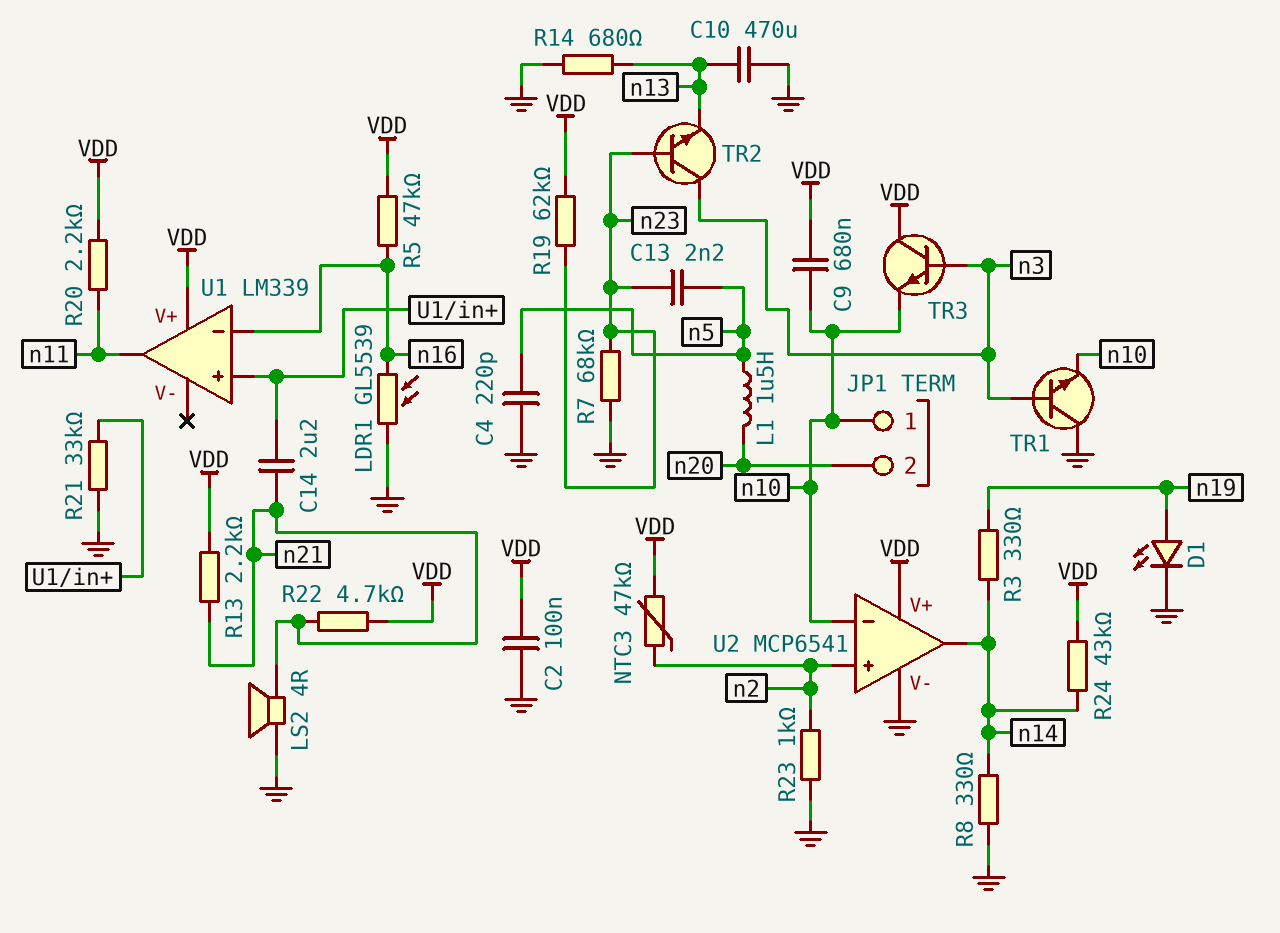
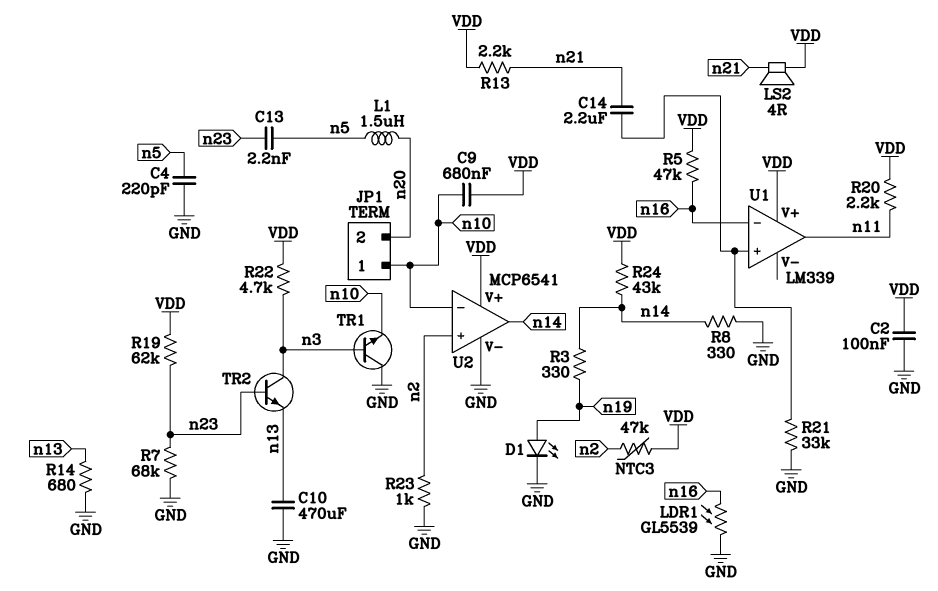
LS2: speaker 4R (GND, n21) -> speaker 4R (VDD, n21)
R22: 4.7k (VDD, n21) -> 4.7k (VDD, n3)
TR3: NPN (B n3, C VDD, E n10) -> none

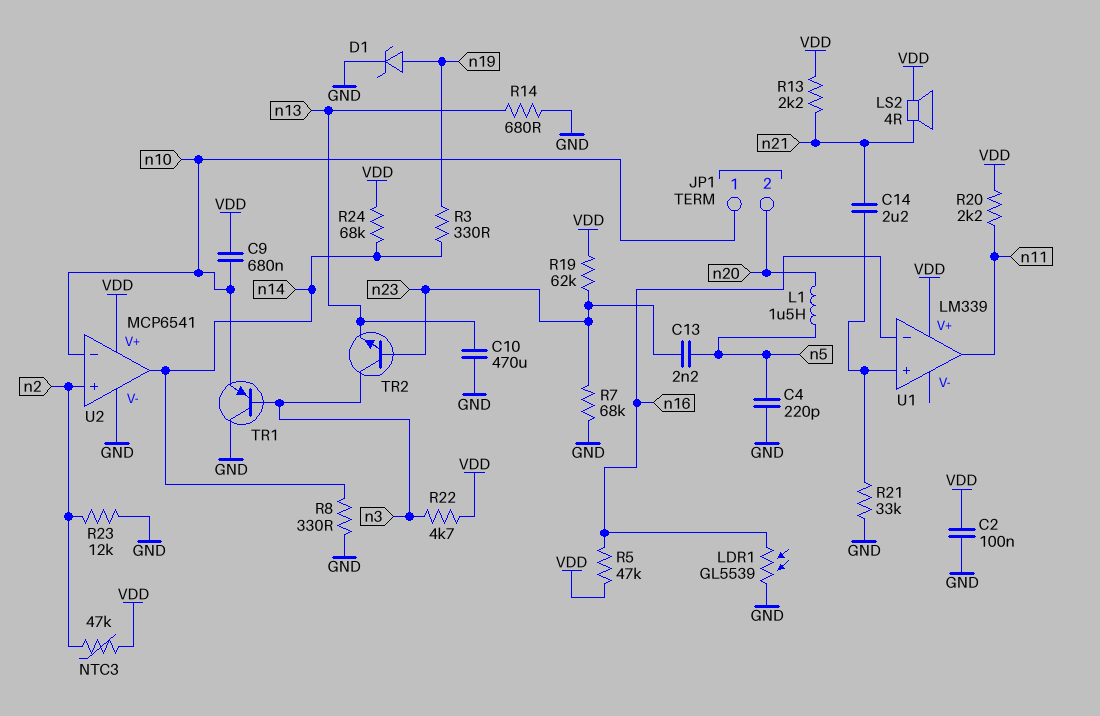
D1: LED (A n19, K GND) -> zener (A n19, K GND)
R23: 1k (GND, n2) -> 12k (GND, n2)
R24: 43k (VDD, n14) -> 68k (VDD, n14)
TR1: NPN (B n3, C GND, E n10) -> PNP (B n3, C GND, E n10)

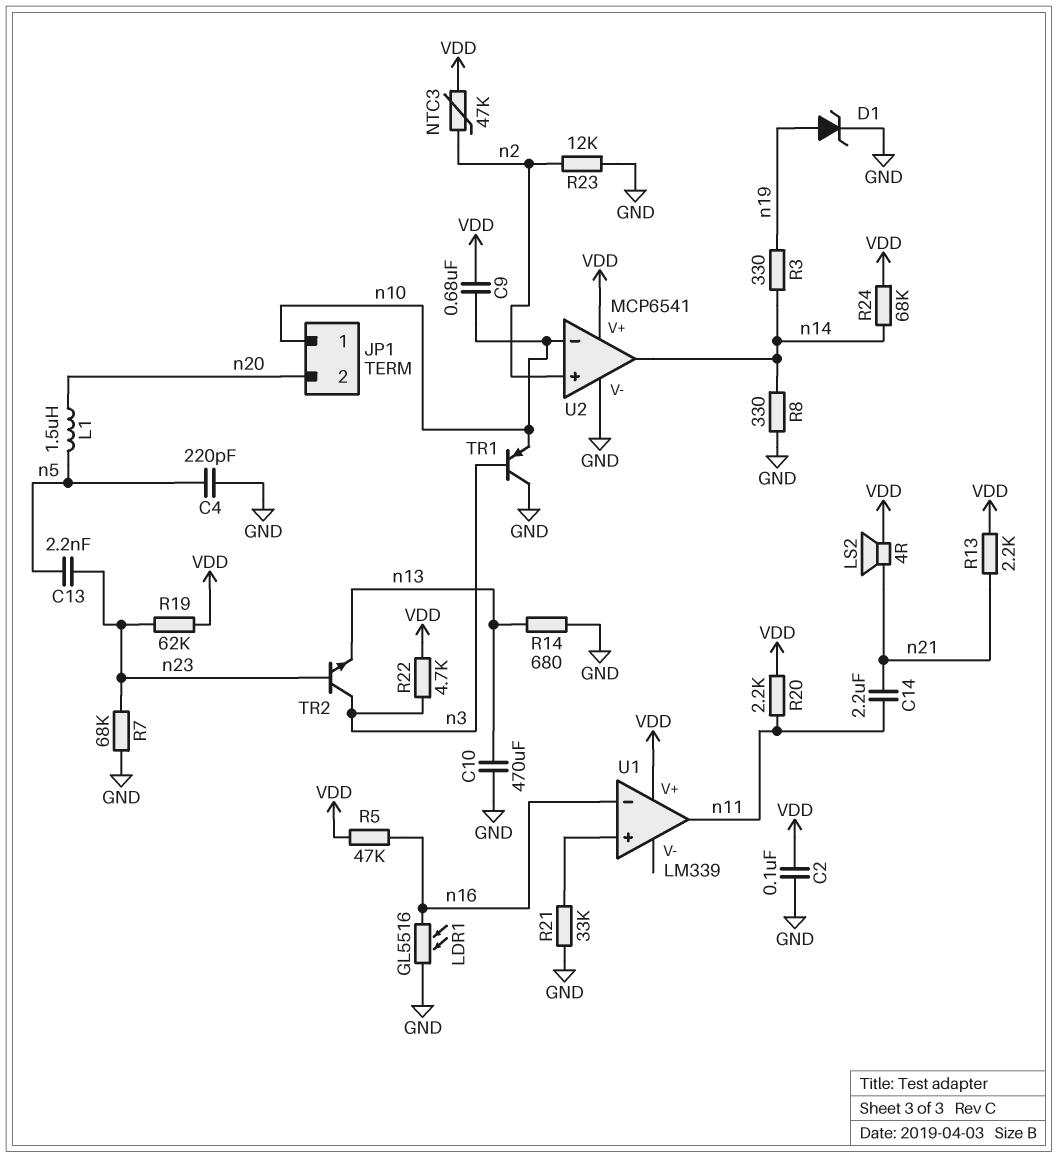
C14: 2.2uF (U1/in+, n21) -> 2.2uF (n11, n21)
LDR1: GL5539 (GND, n16) -> GL5516 (GND, n16)

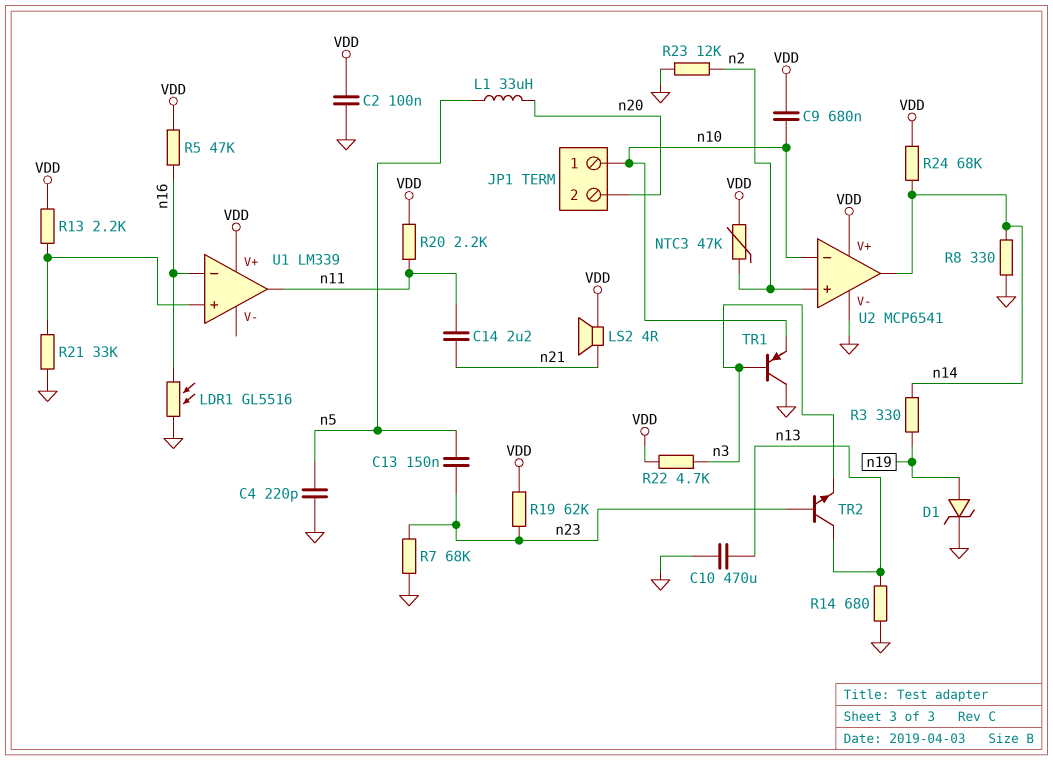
C13: 2.2nF (n5, n23) -> 150nF (n5, n23)
L1: 1.5uH (n5, n20) -> 33uH (n5, n20)
R13: 2.2k (VDD, n21) -> 2.2k (U1/in+, VDD)
TR2: NPN (B n23, C n3, E n13) -> NPN (B n23, C n13, E n3)

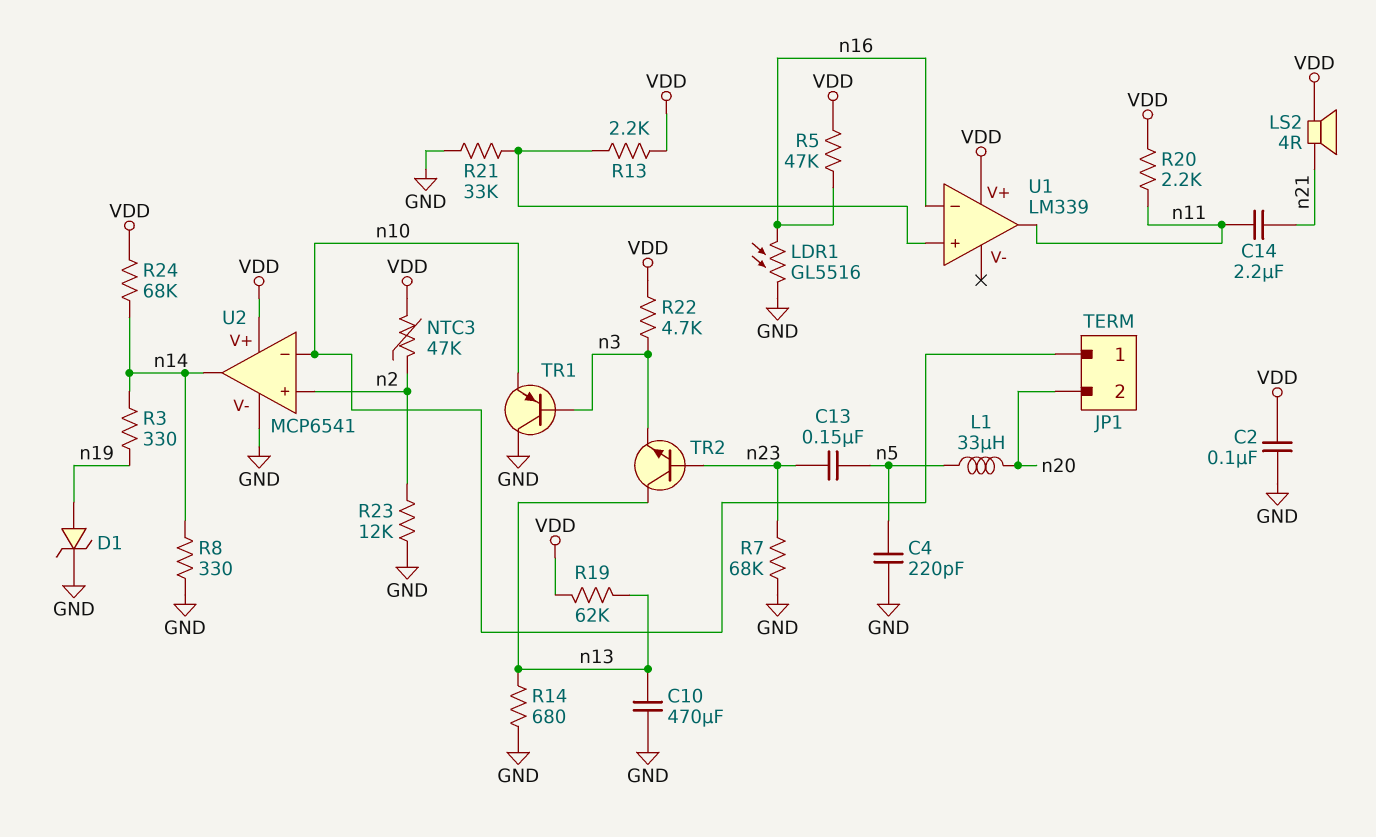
C9: 680nF (VDD, n10) -> none
R19: 62k (VDD, n23) -> 62k (VDD, n13)

